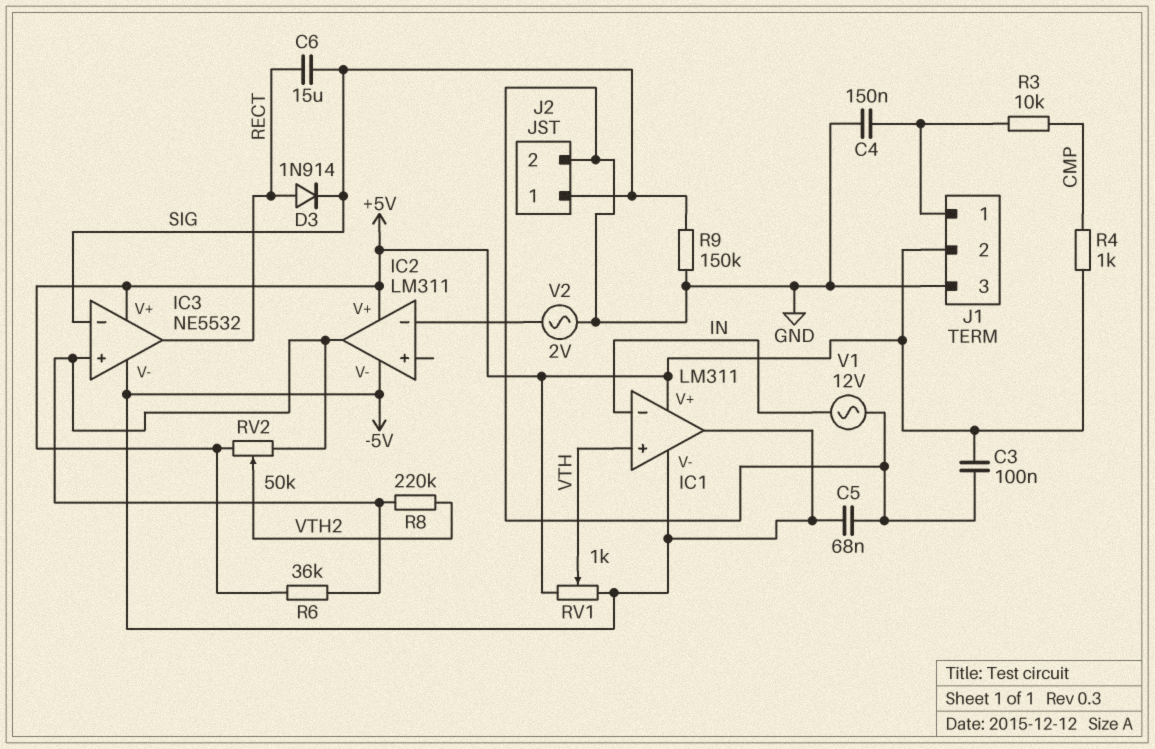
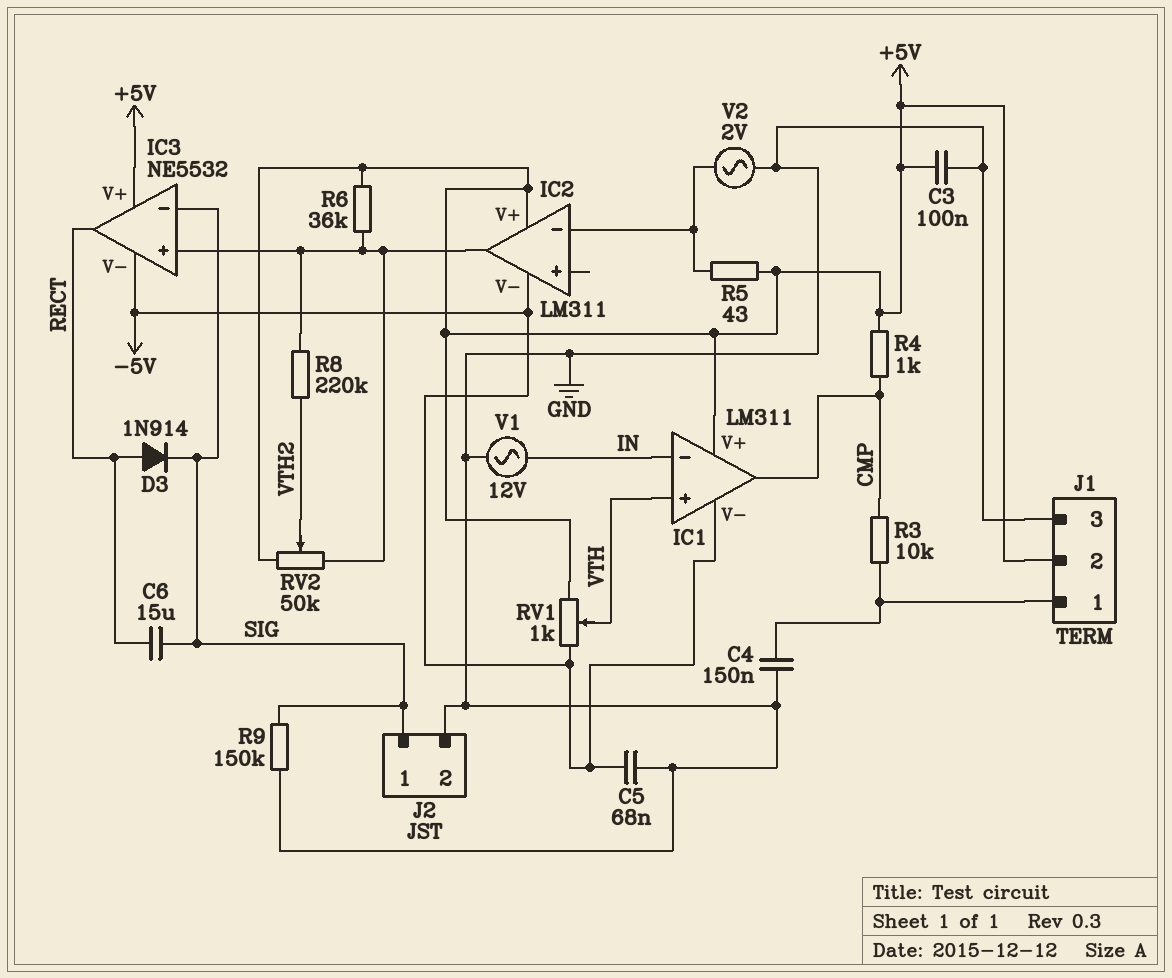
IC1 pin out: -5V -> CMP
R5: none -> 43 (+5V, IC2/in-)

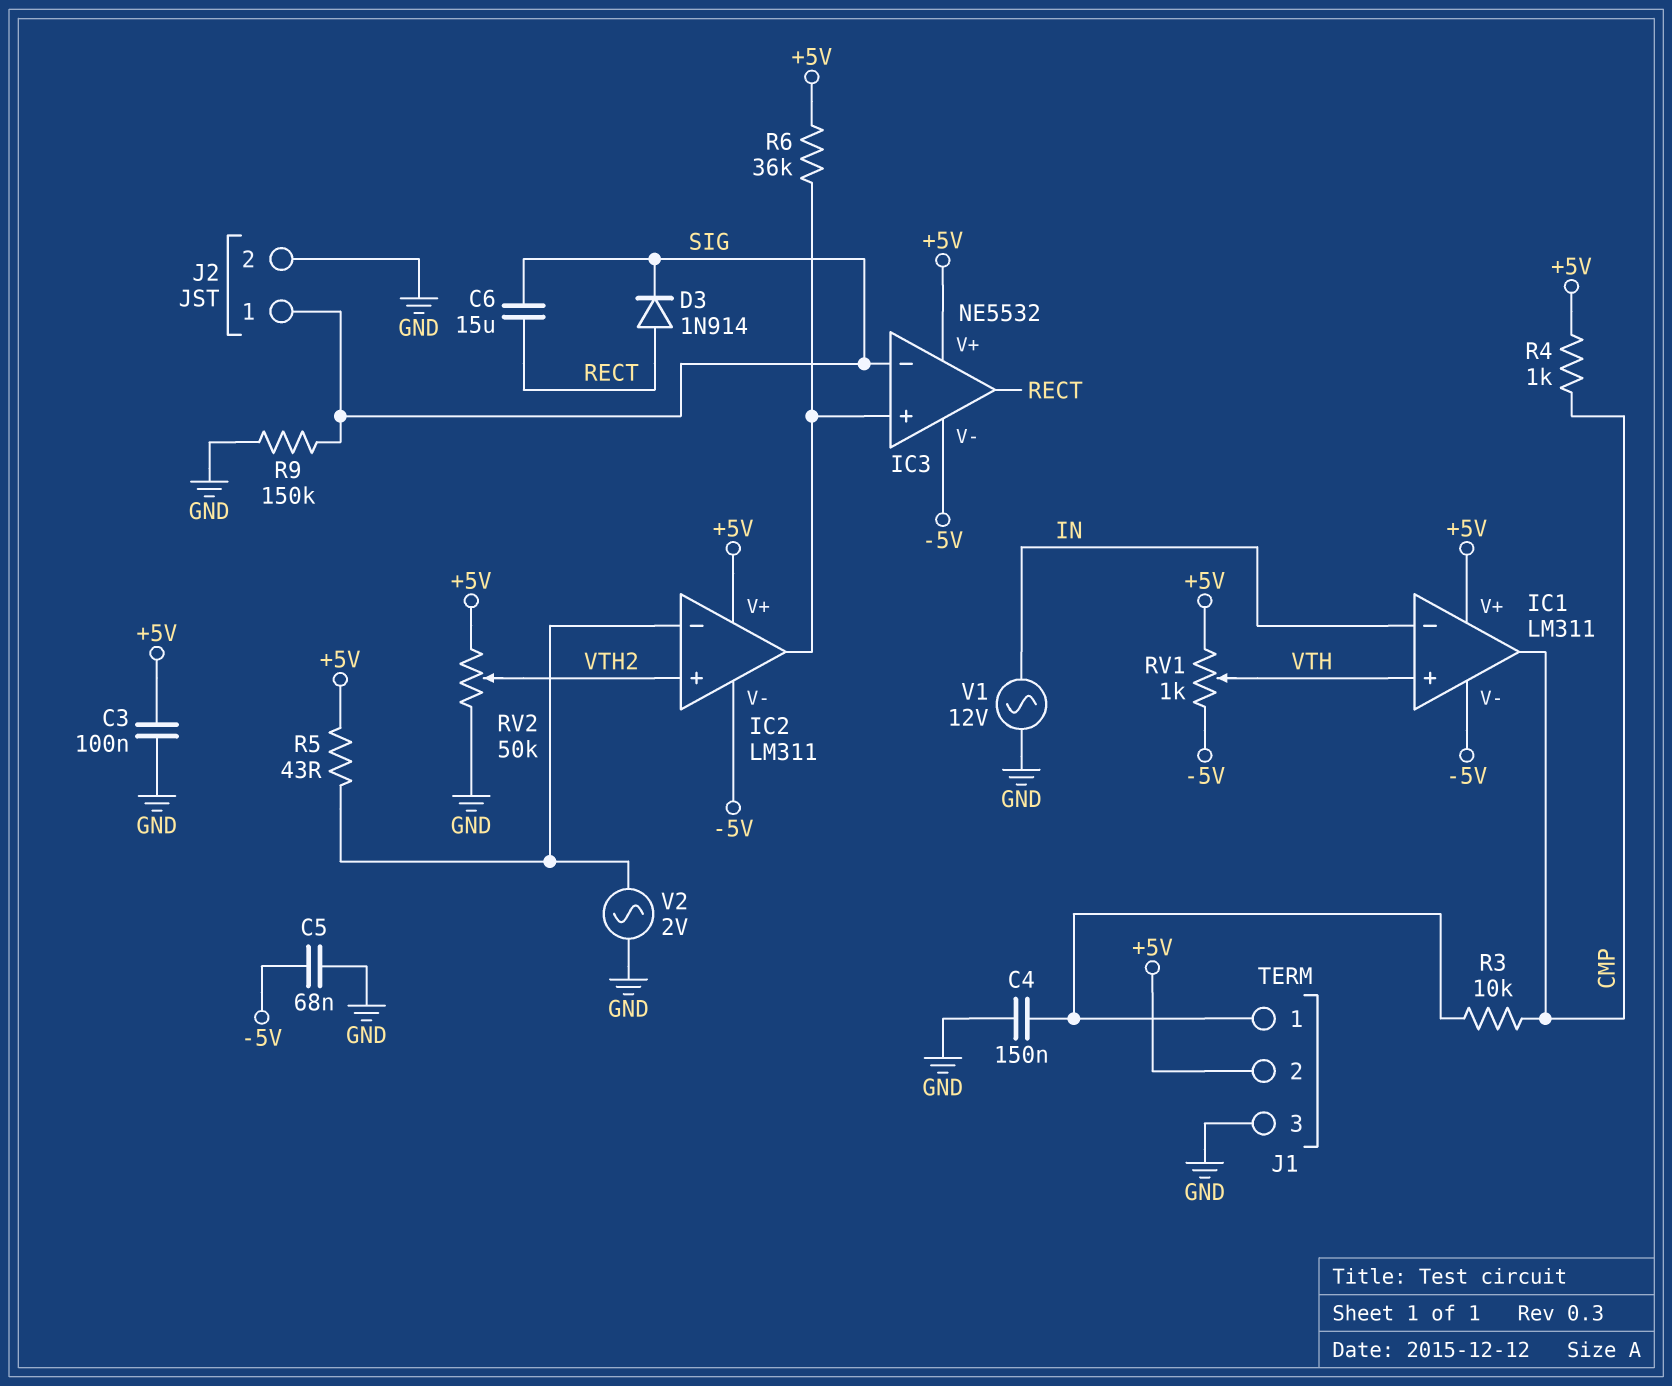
IC2 pin in+: none -> VTH2
R8: 220k (IC2/out, VTH2) -> none
RV2: 50k (+5V, IC2/out, wiper VTH2) -> 50k (+5V, GND, wiper VTH2)

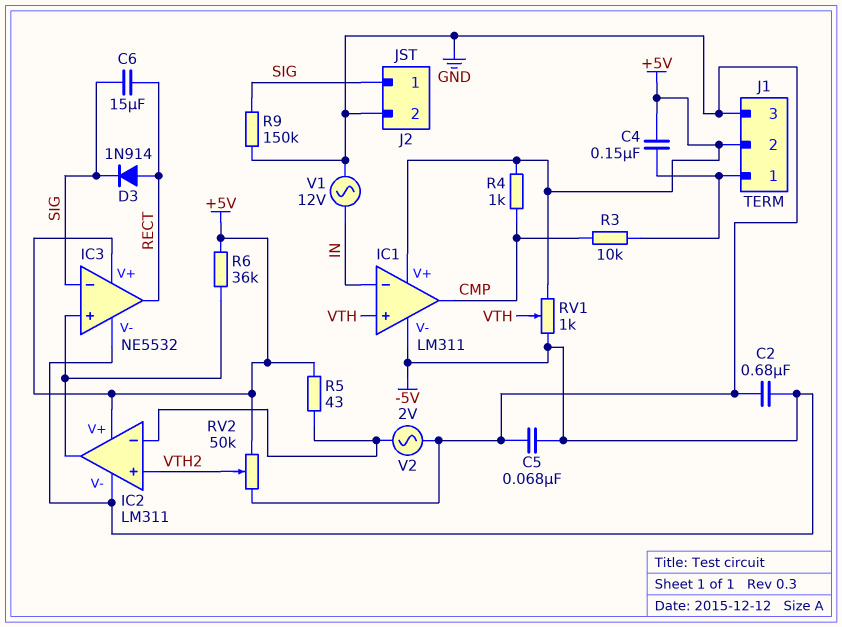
C2: none -> 680nF (-5V, GND)
C3: 100nF (+5V, GND) -> none
C4: 150nF (GND, J1/1) -> 150nF (+5V, J1/1)

